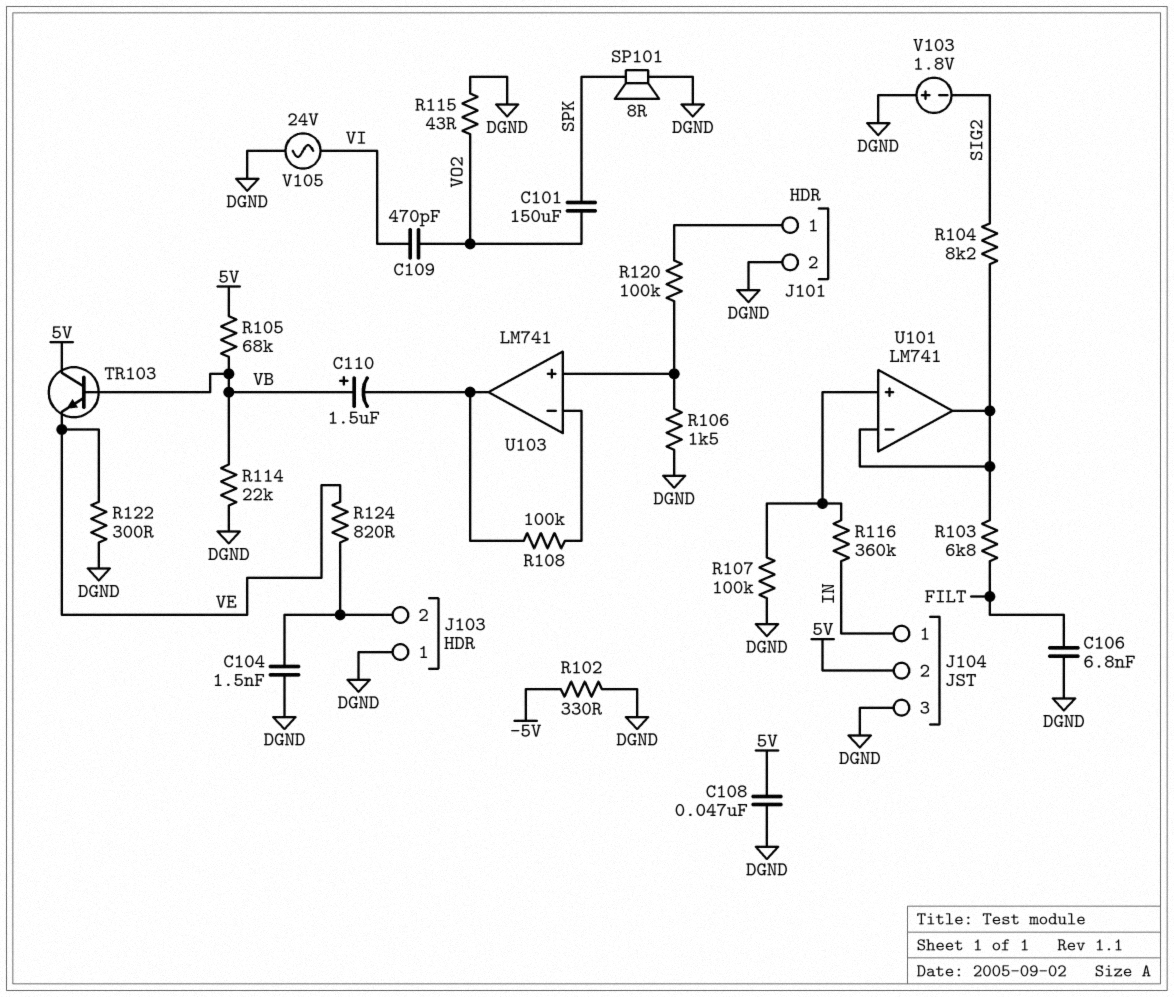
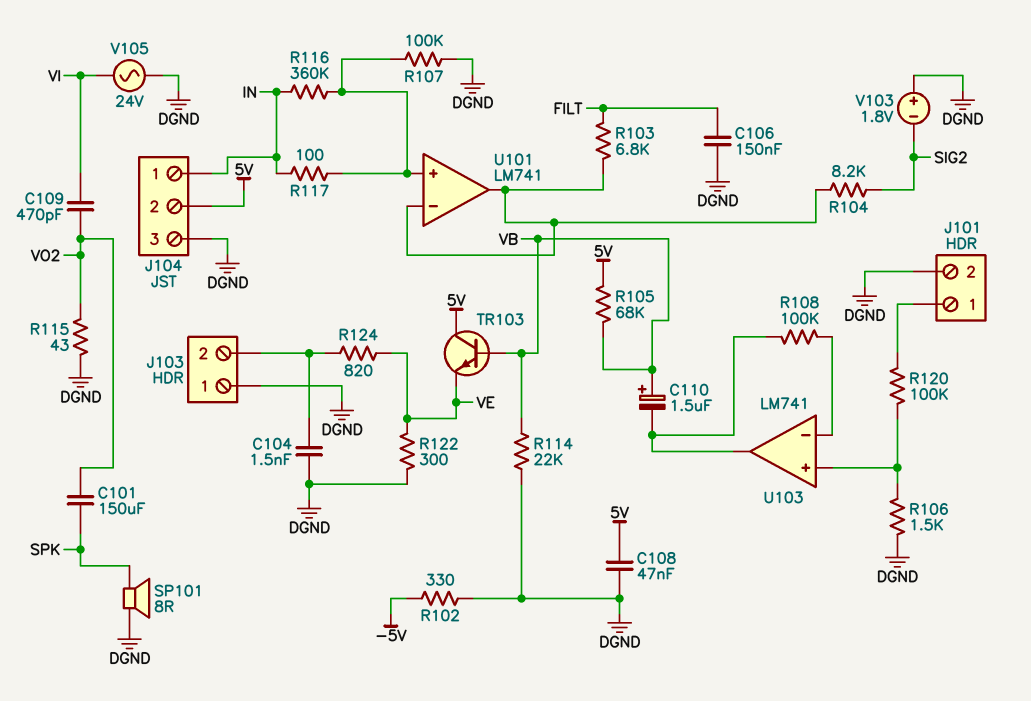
C106: 6.8nF (DGND, FILT) -> 150nF (DGND, FILT)
R117: none -> 100 (IN, U101/in+)

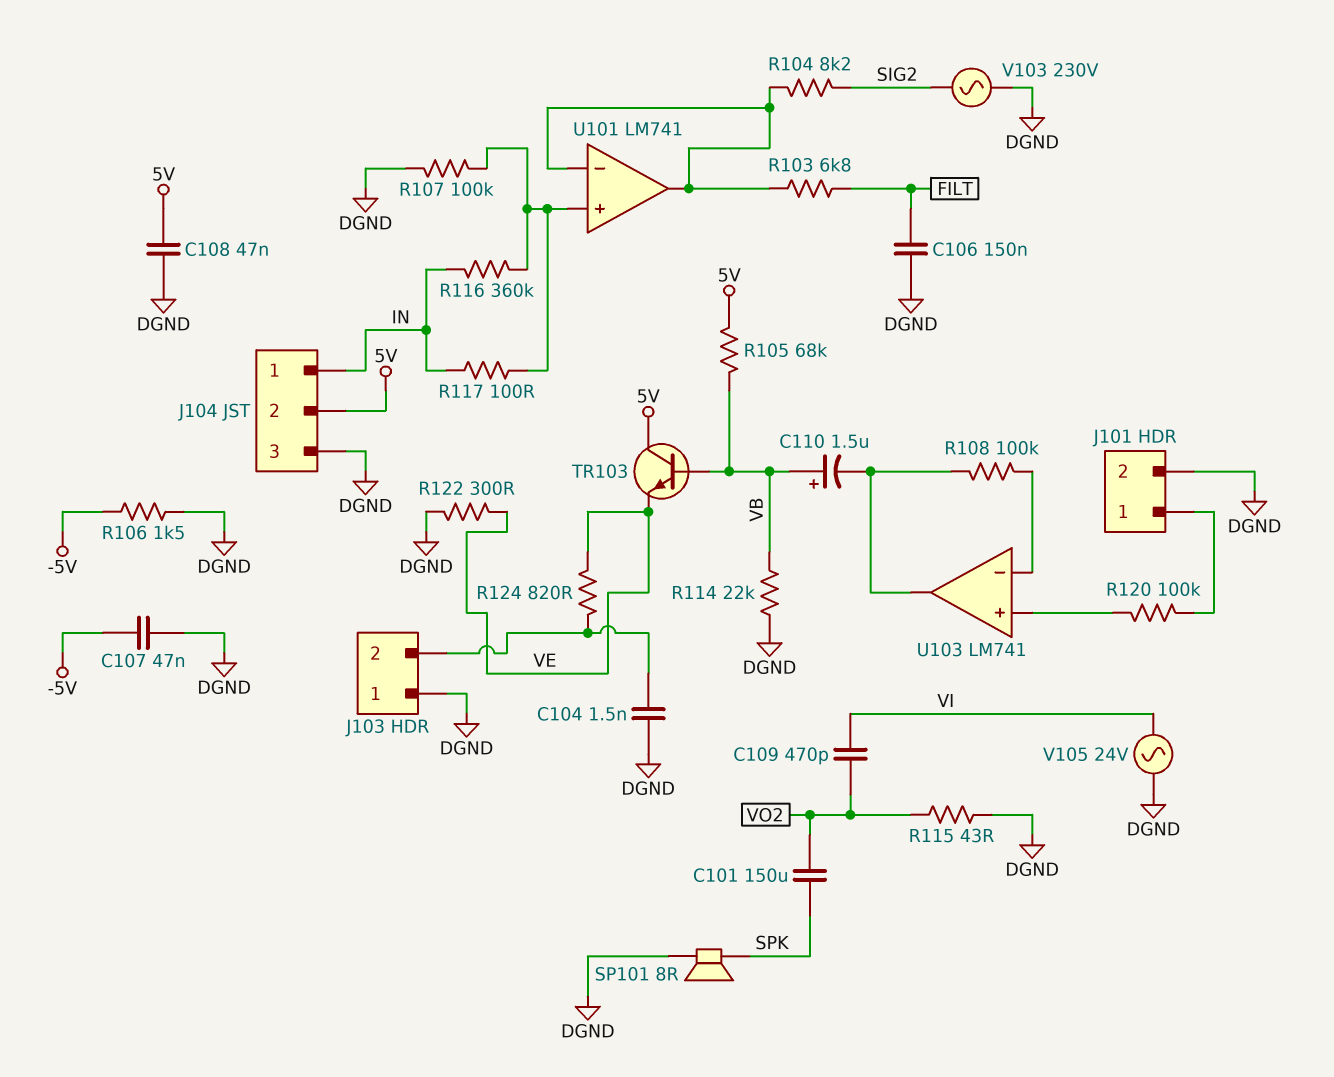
C107: none -> 47nF (-5V, DGND)
R102: 330 (-5V, DGND) -> none
R106: 1.5k (DGND, U103/in+) -> 1.5k (-5V, DGND)
V103: 1.8V (plus DGND, minus SIG2) -> AC 230V (DGND, SIG2)

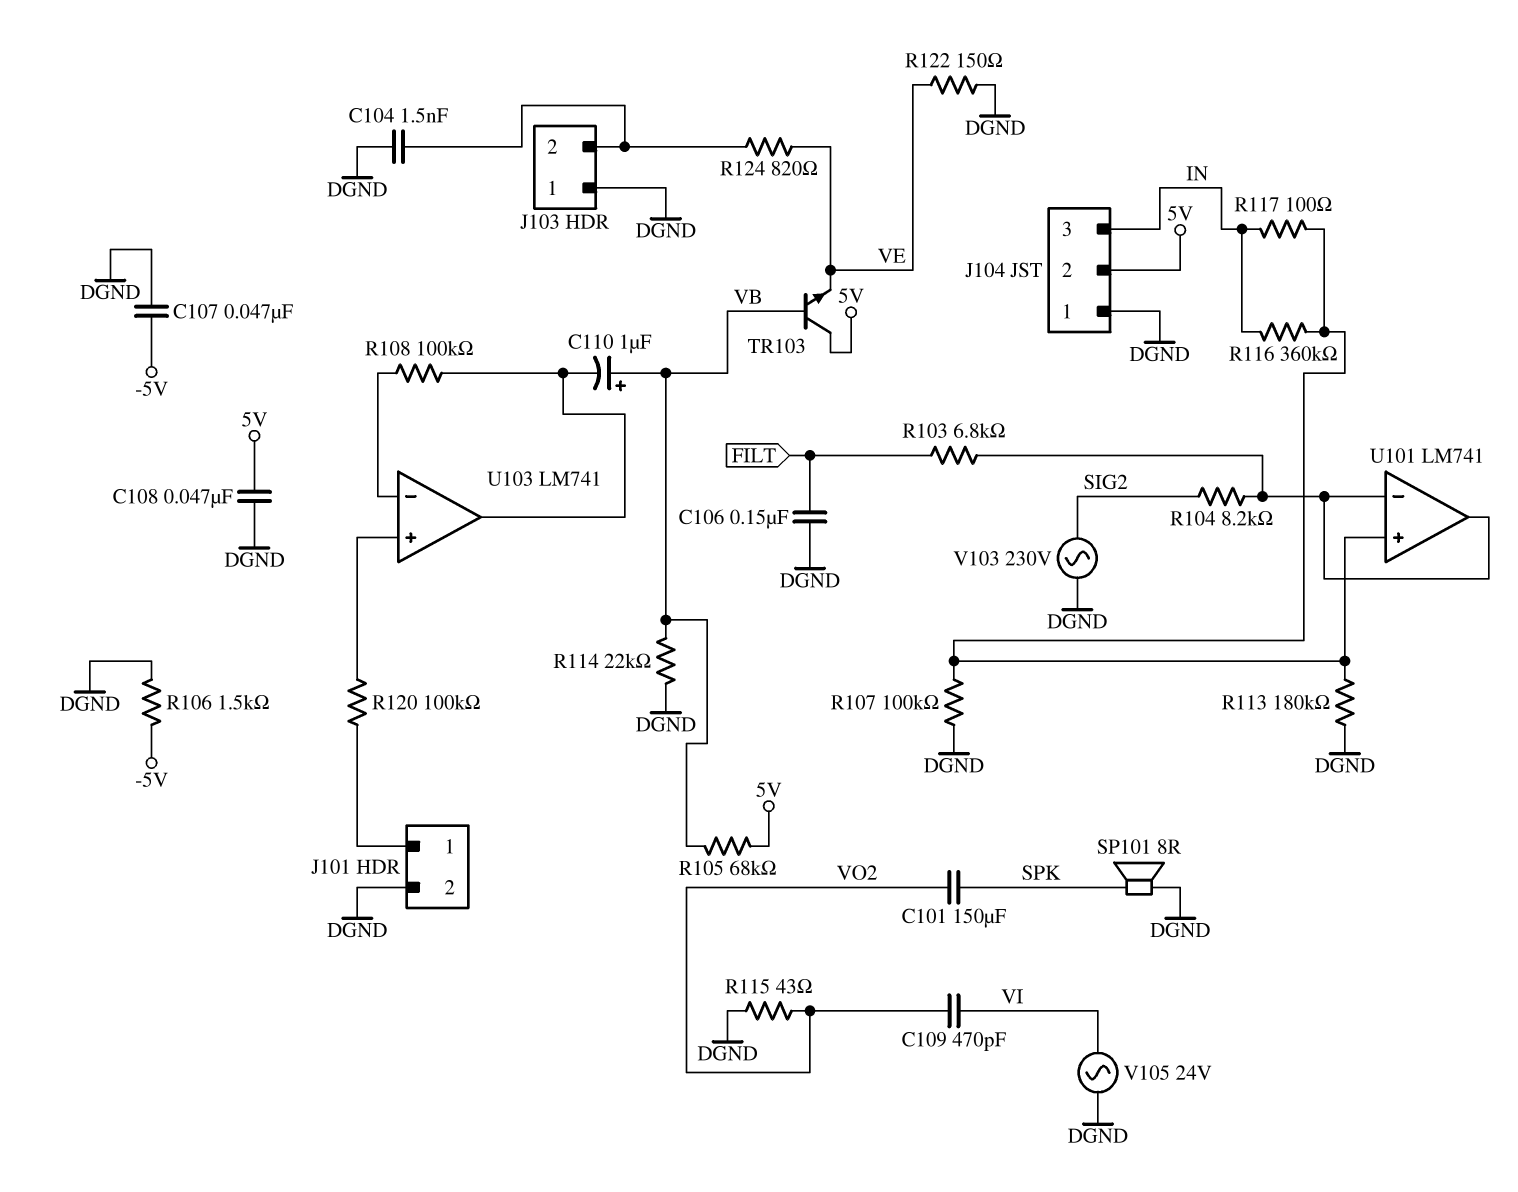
C110: 1.5uF (plus VB, minus U103/out) -> 1uF (plus VB, minus U103/out)
J104 pin 1: IN -> DGND
J104 pin 3: DGND -> IN
R113: none -> 180k (DGND, U101/in+)
R122: 300 (DGND, VE) -> 150 (DGND, VE)

